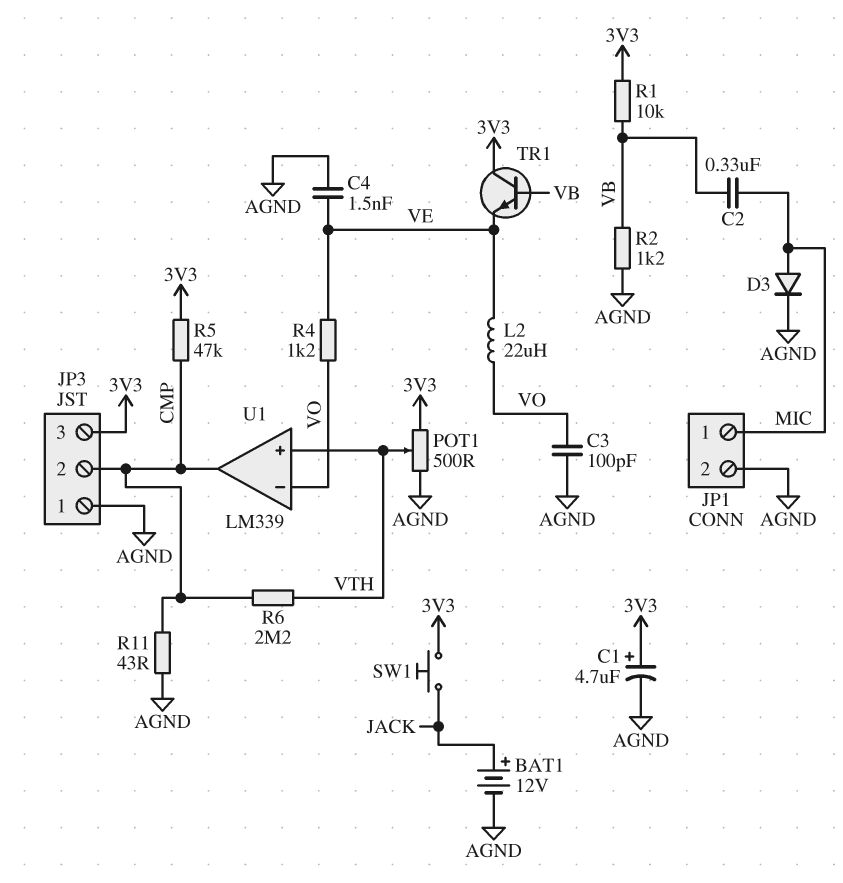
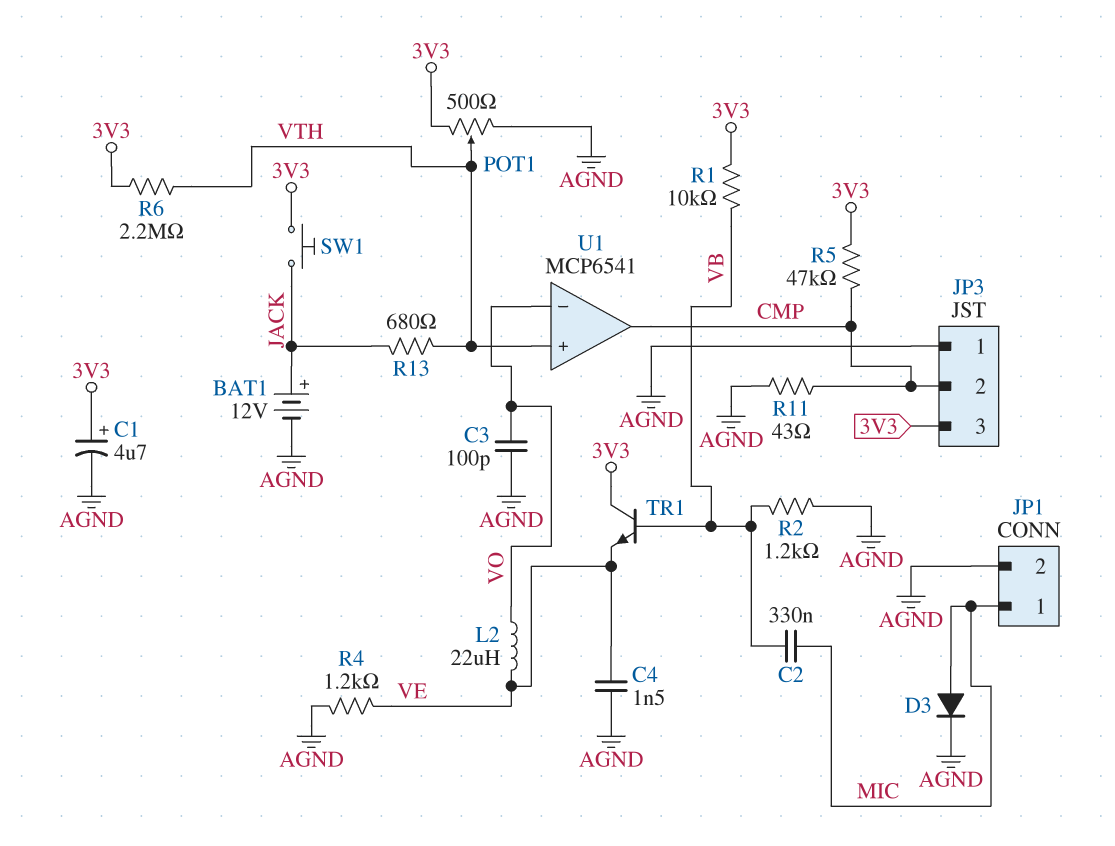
R4: 1.2k (VE, VO) -> 1.2k (AGND, VE)
R6: 2.2M (CMP, VTH) -> 2.2M (3V3, VTH)
R13: none -> 680 (JACK, VTH)
U1: LM339 -> MCP6541

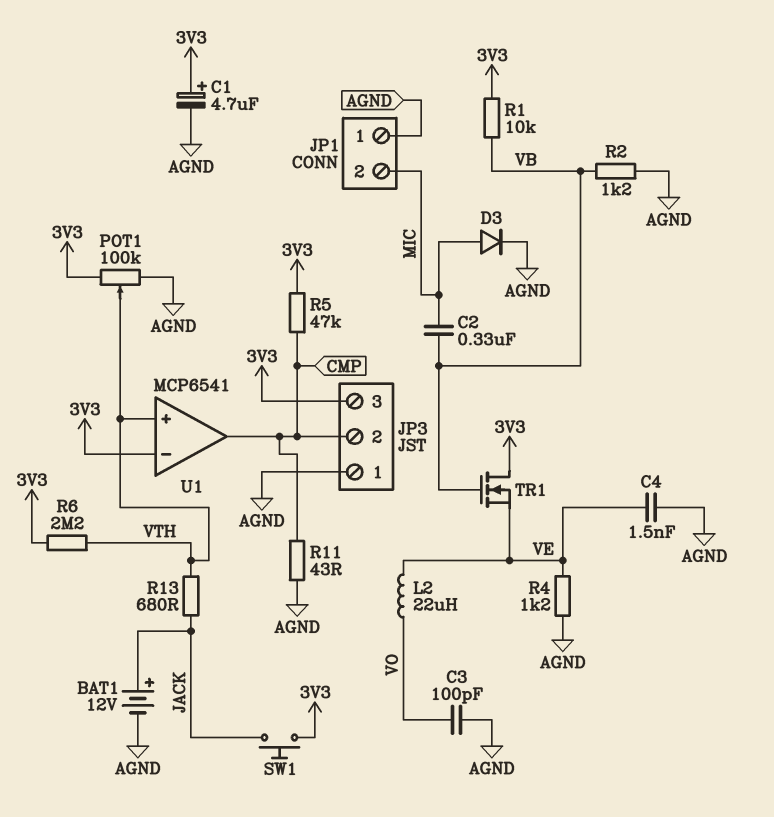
JP1 pin 1: MIC -> AGND
JP1 pin 2: AGND -> MIC
POT1: 500 (3V3, AGND, wiper VTH) -> 100k (3V3, AGND, wiper VTH)
TR1: NPN (B VB, C 3V3, E VE) -> NMOS (G VB, D 3V3, S VE)
U1 pin in-: VO -> 3V3

